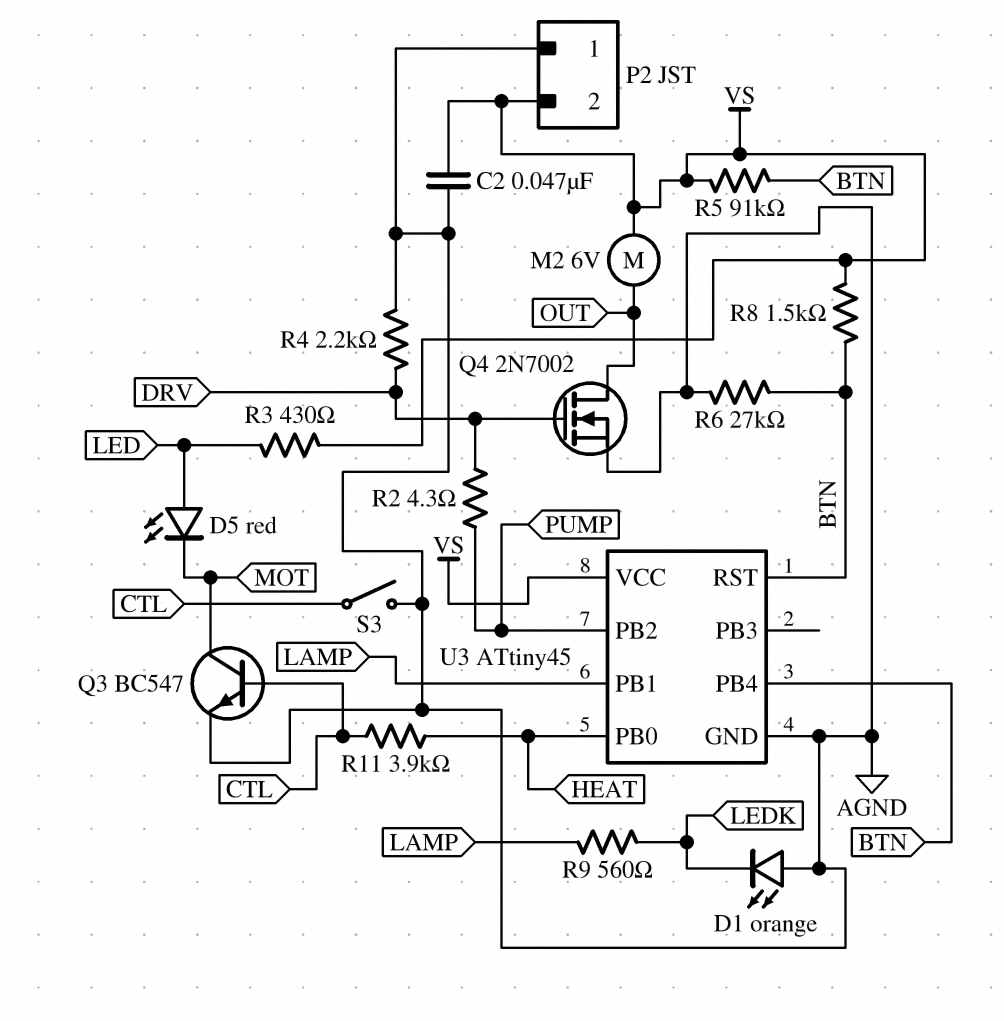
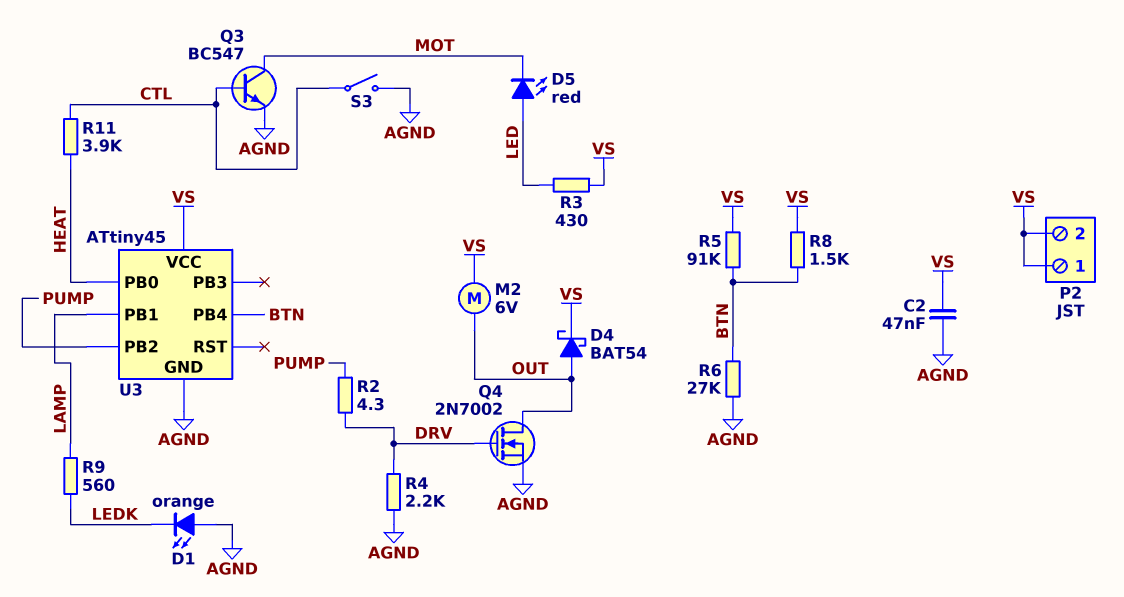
D4: none -> schottky BAT54 (A OUT, K VS)
P2 pin 1: AGND -> VS
U3 pin RST: BTN -> none

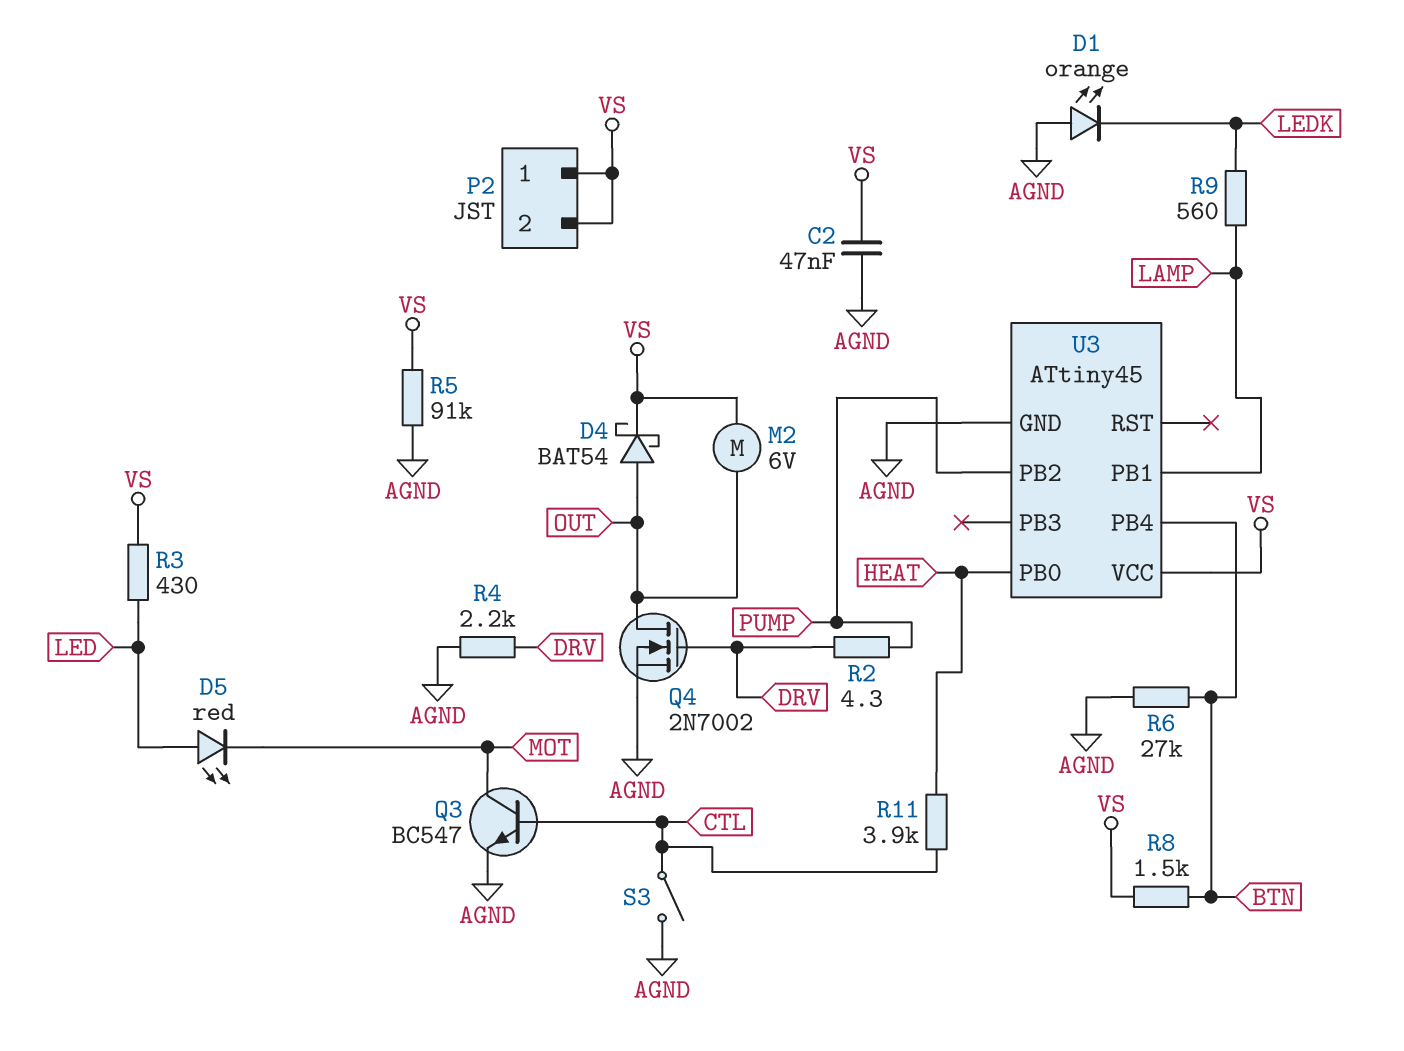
R5: 91k (BTN, VS) -> 91k (AGND, VS)

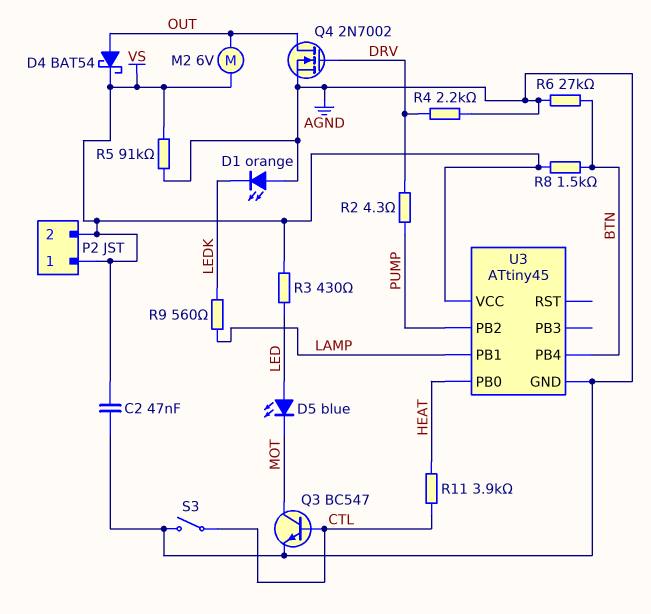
D5: LED red (A LED, K MOT) -> LED blue (A LED, K MOT)

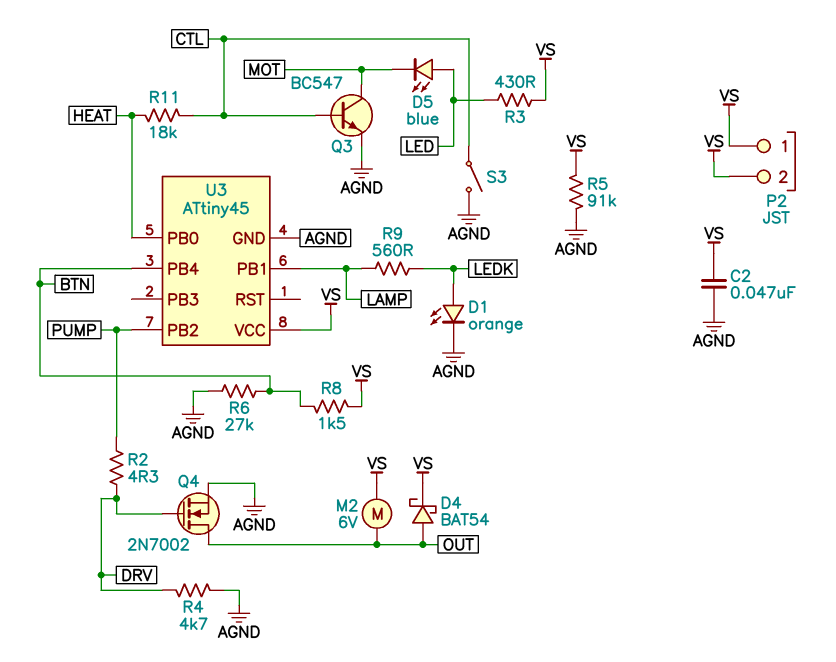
D1: LED orange (A AGND, K LEDK) -> LED orange (A LEDK, K AGND)
R4: 2.2k (AGND, DRV) -> 4.7k (AGND, DRV)
R11: 3.9k (CTL, HEAT) -> 18k (CTL, HEAT)

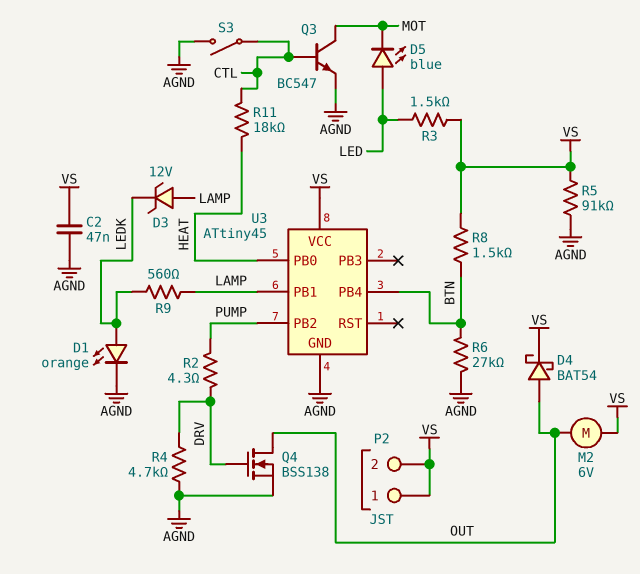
D3: none -> zener 12V (A LAMP, K LEDK)
Q4: NMOS 2N7002 (G DRV, D OUT, S AGND) -> NMOS BSS138 (G DRV, D OUT, S AGND)
R3: 430 (LED, VS) -> 1.5k (LED, VS)

